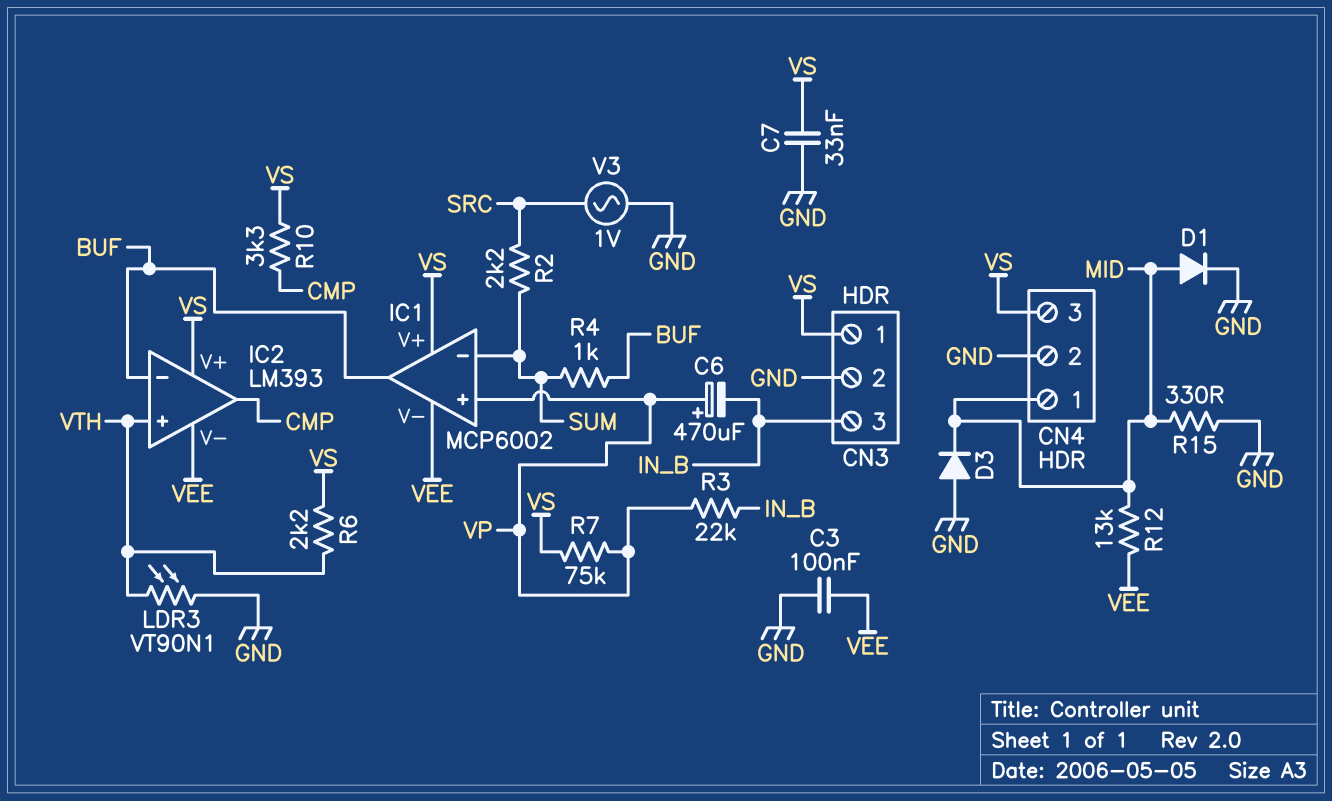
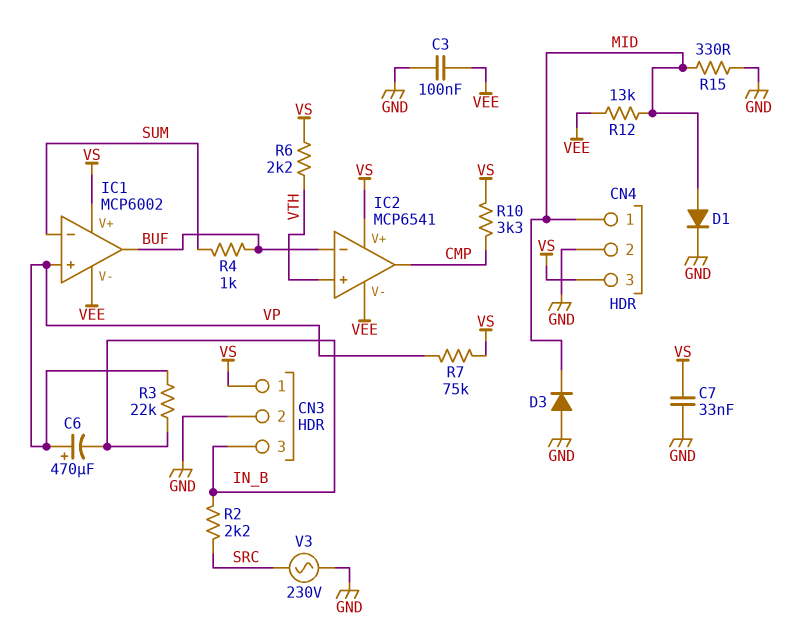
IC2: LM393 -> MCP6541
LDR3: VT90N1 (GND, VTH) -> none
R2: 2.2k (SRC, SUM) -> 2.2k (IN_B, SRC)
V3: AC 1V (GND, SRC) -> AC 230V (GND, SRC)

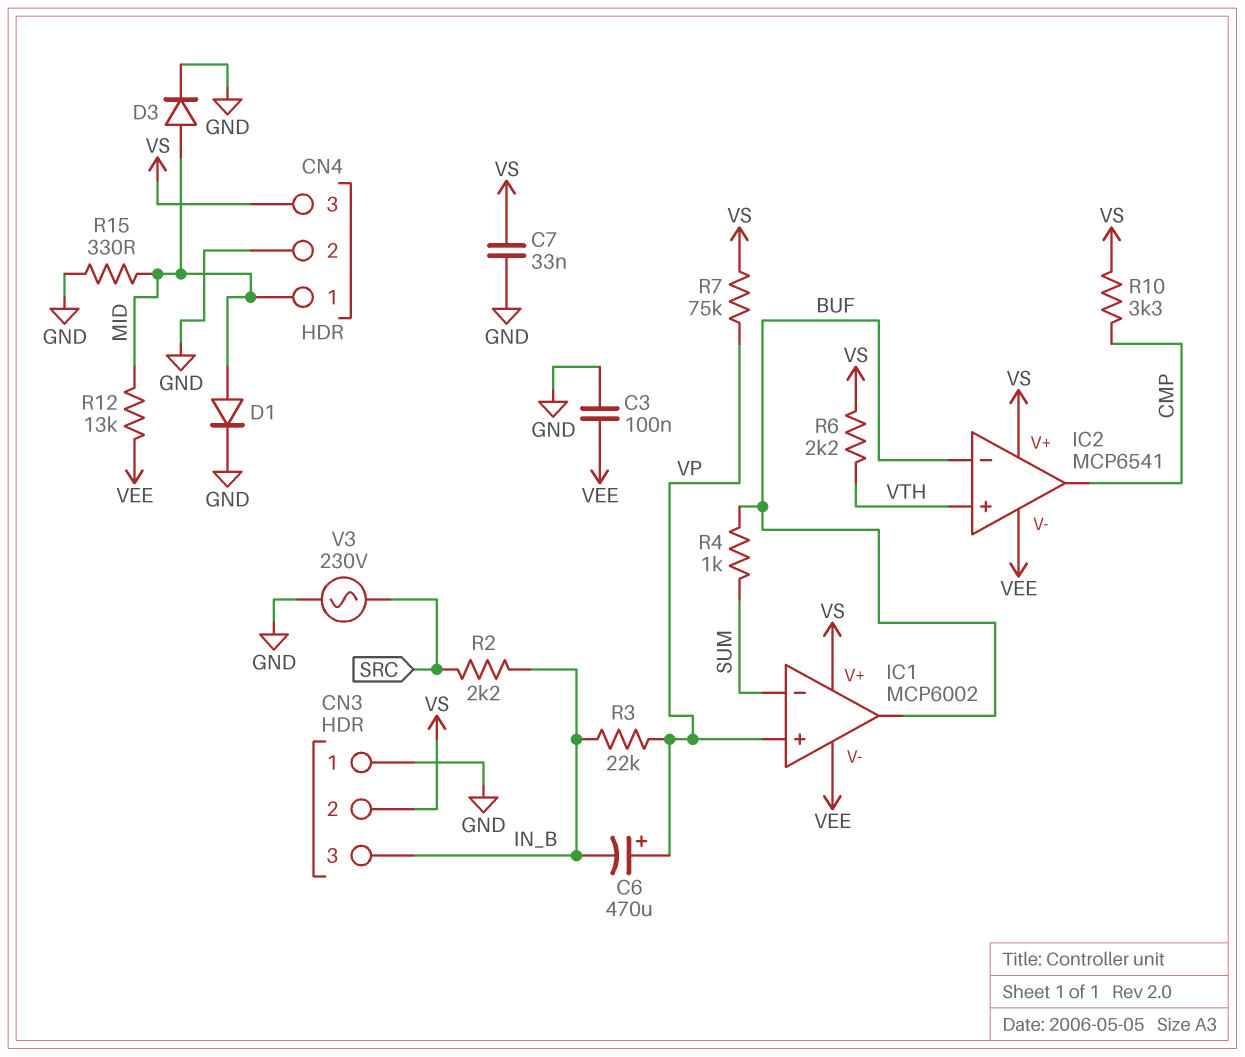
CN3 pin 1: VS -> GND
CN3 pin 2: GND -> VS
D3: diode (A GND, K MID) -> diode (A MID, K GND)

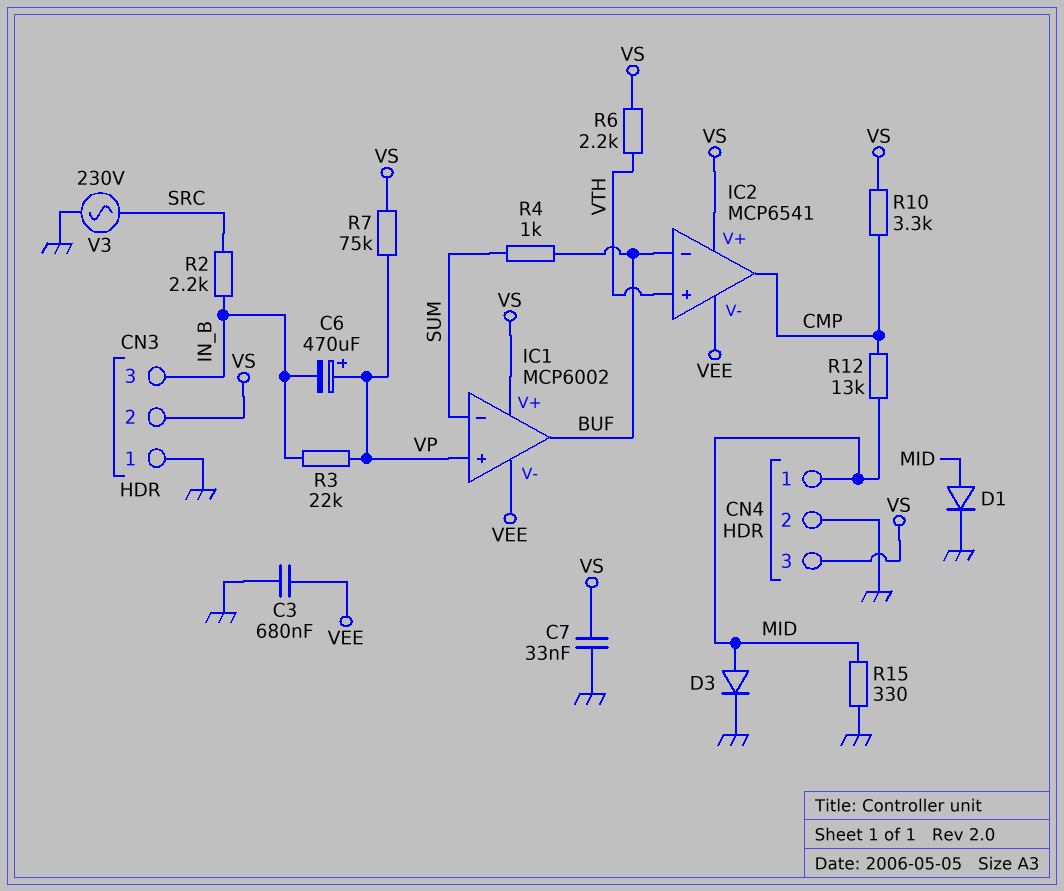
C3: 100nF (GND, VEE) -> 680nF (GND, VEE)
R12: 13k (MID, VEE) -> 13k (CMP, MID)

